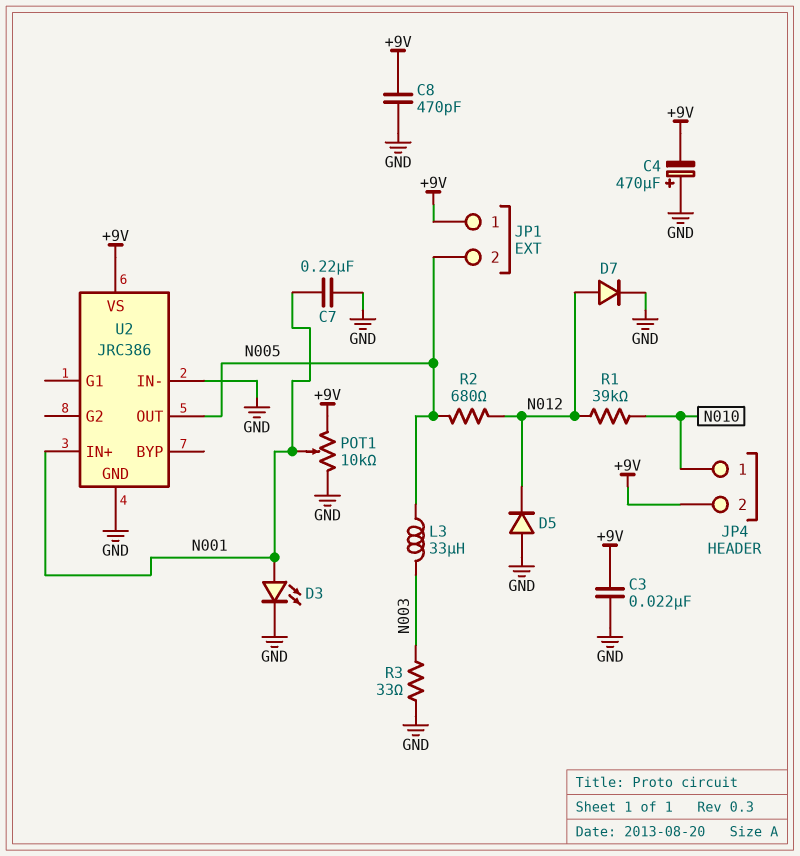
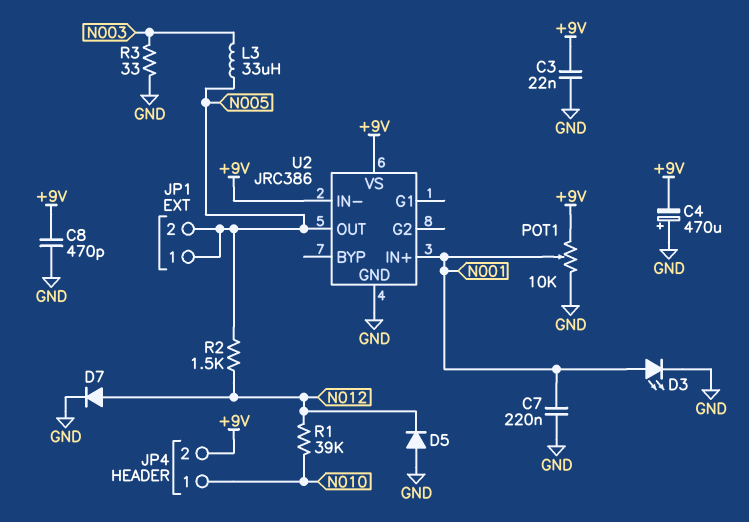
JP1 pin 1: +9V -> N005
R2: 680 (N005, N012) -> 1.5k (N005, N012)
U2 pin IN-: GND -> +9V

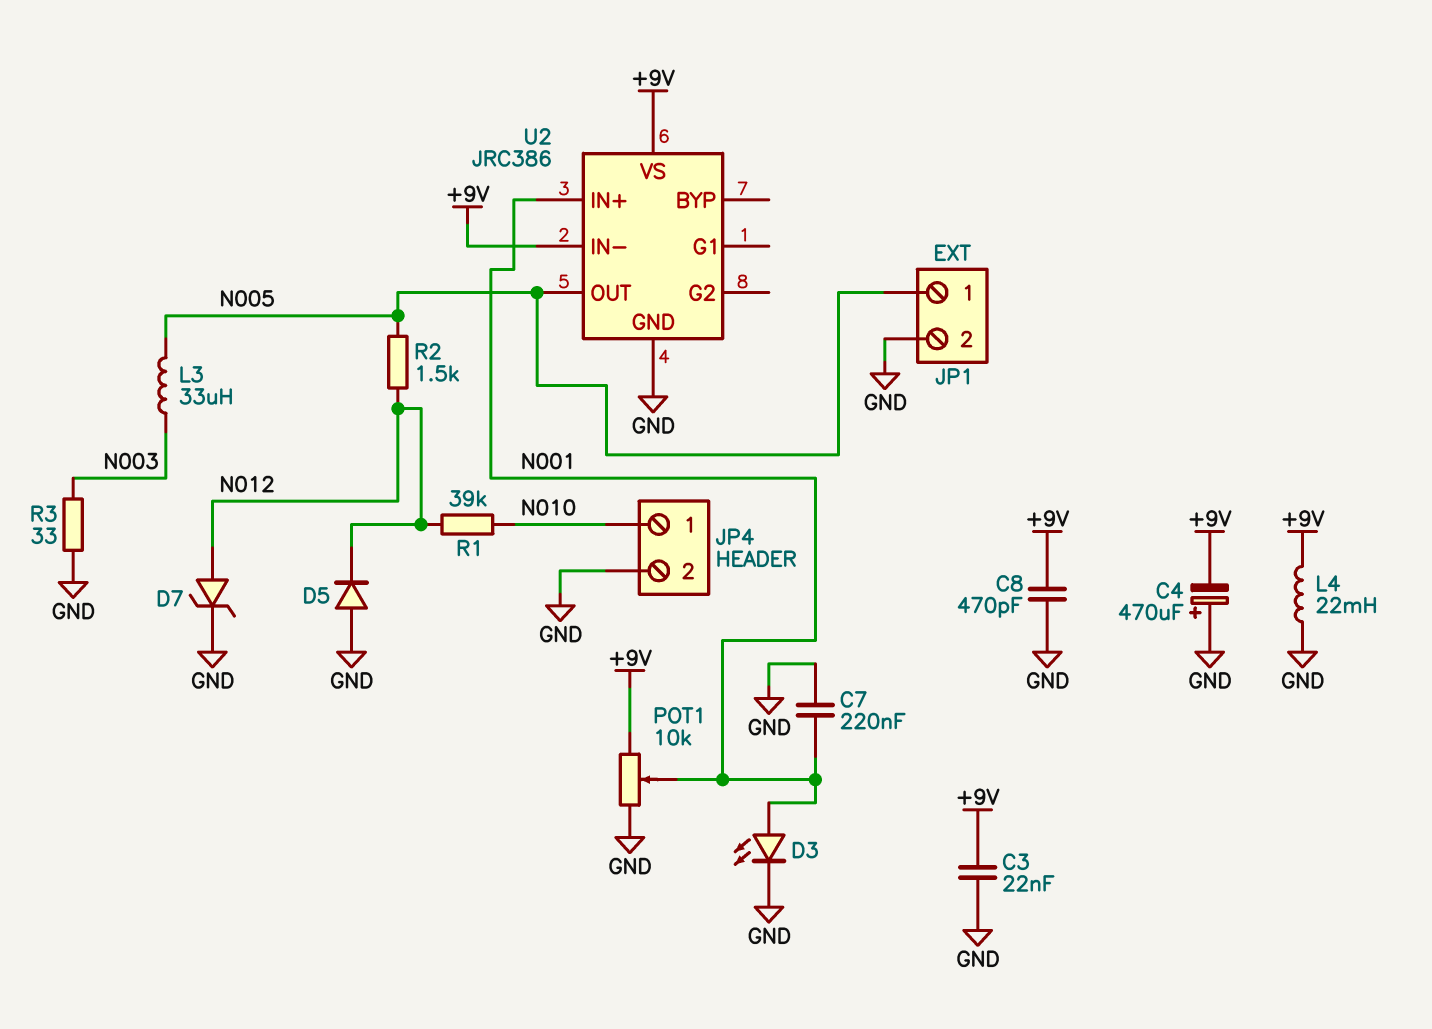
D7: diode (A N012, K GND) -> zener (A N012, K GND)
JP1 pin 2: N005 -> GND
JP4 pin 2: +9V -> GND
L4: none -> 22mH (+9V, GND)

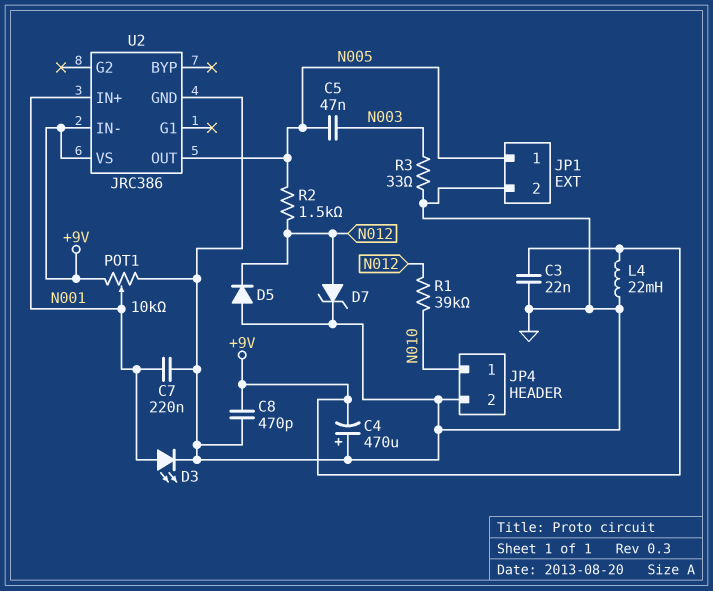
C5: none -> 47nF (N003, N005)
L3: 33uH (N003, N005) -> none

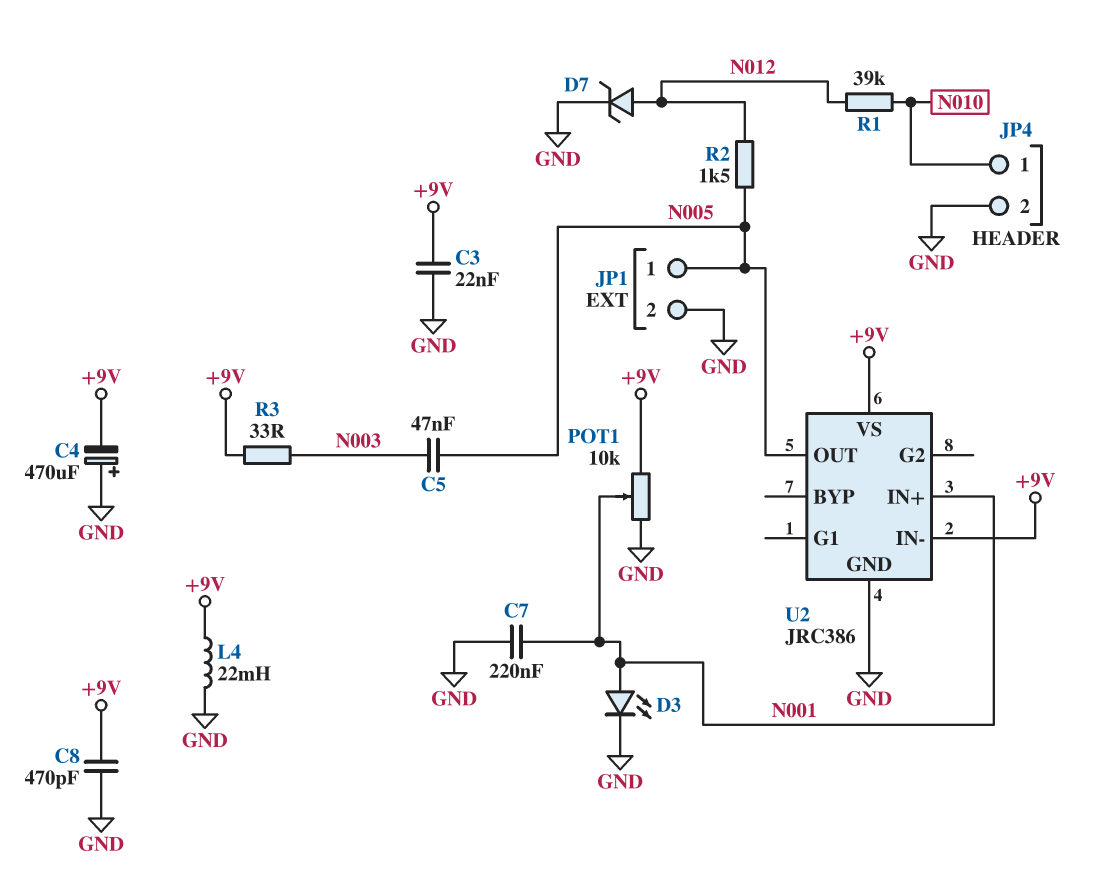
D5: diode (A GND, K N012) -> none
R3: 33 (GND, N003) -> 33 (+9V, N003)

